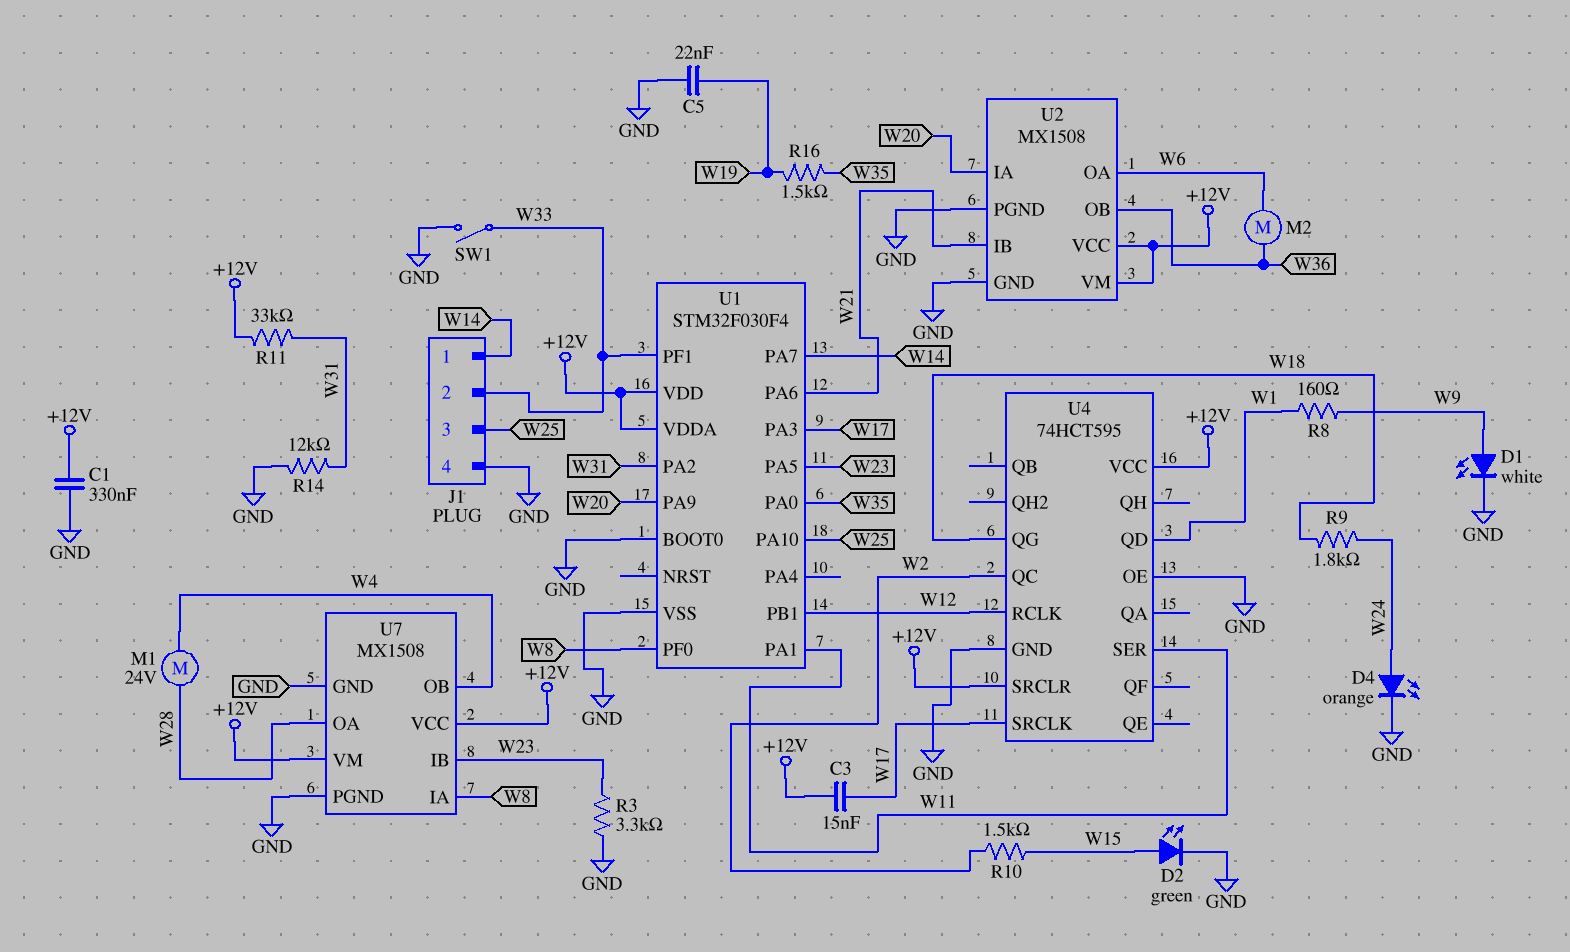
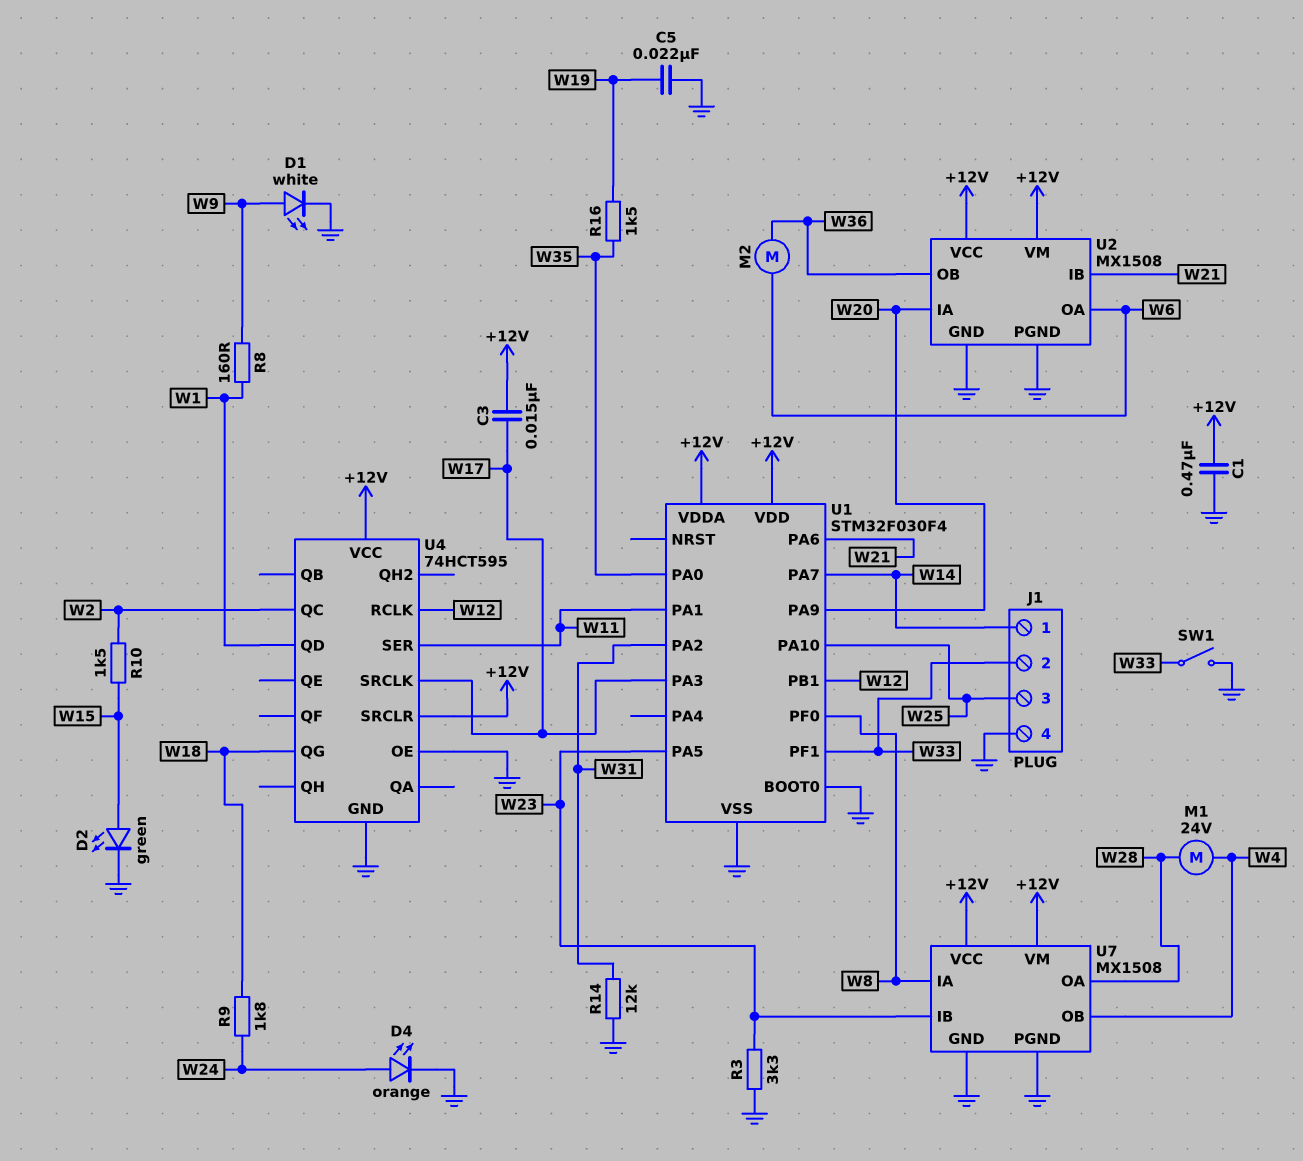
C1: 330nF (+12V, GND) -> 470nF (+12V, GND)
R11: 33k (+12V, W31) -> none

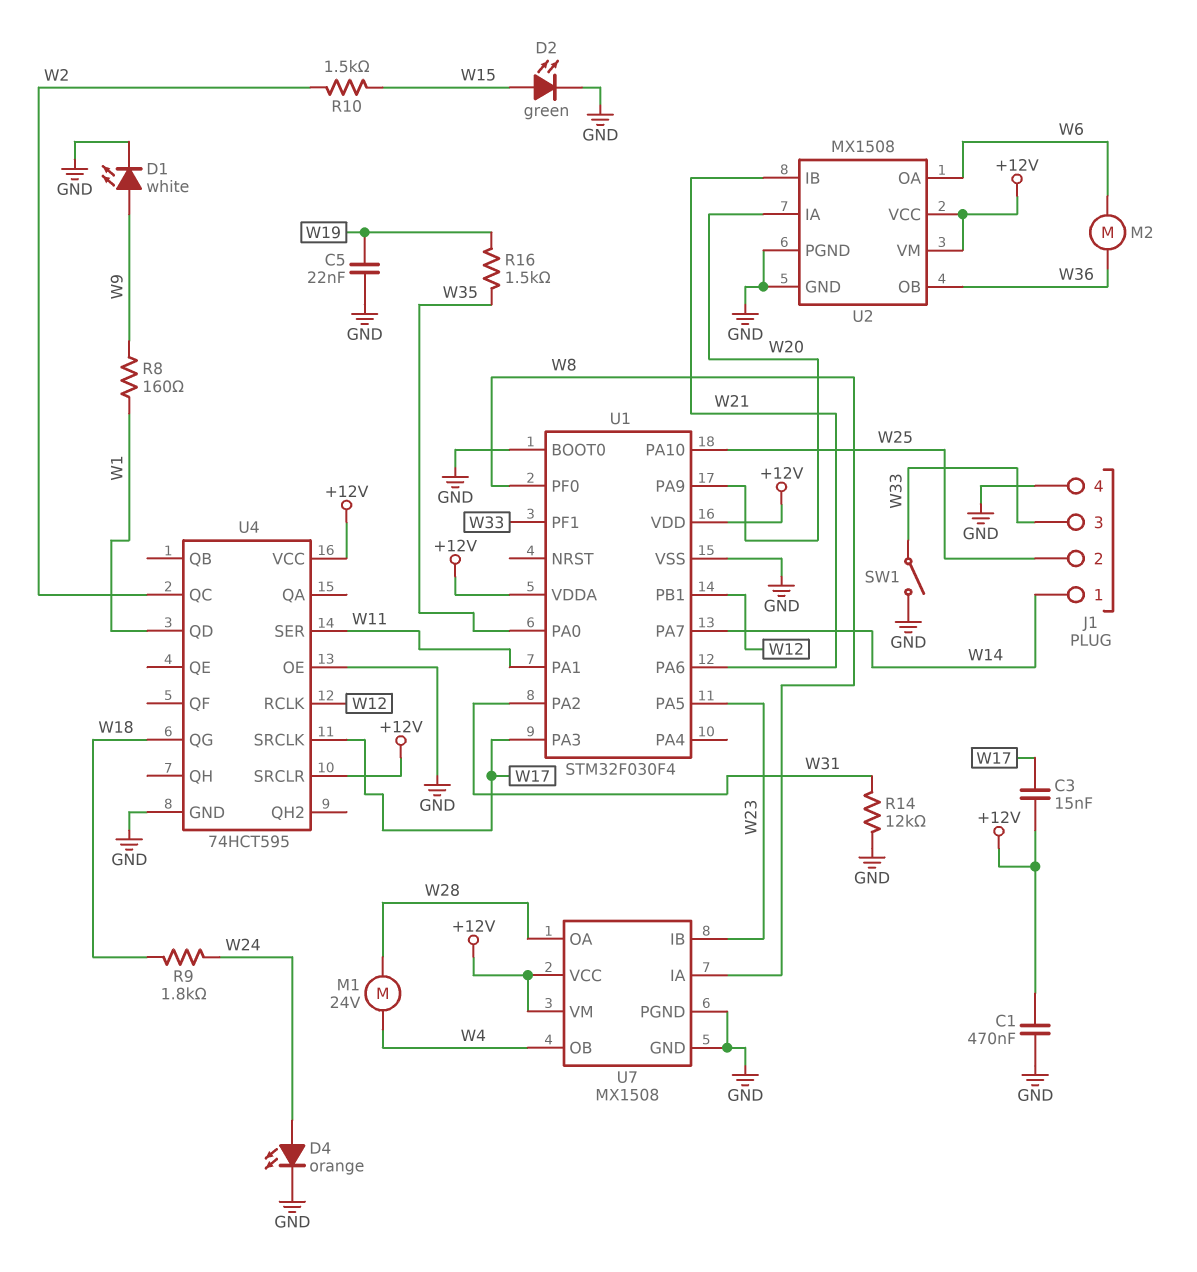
J1 pin 2: W33 -> W25
J1 pin 3: W25 -> W33
R3: 3.3k (GND, W23) -> none

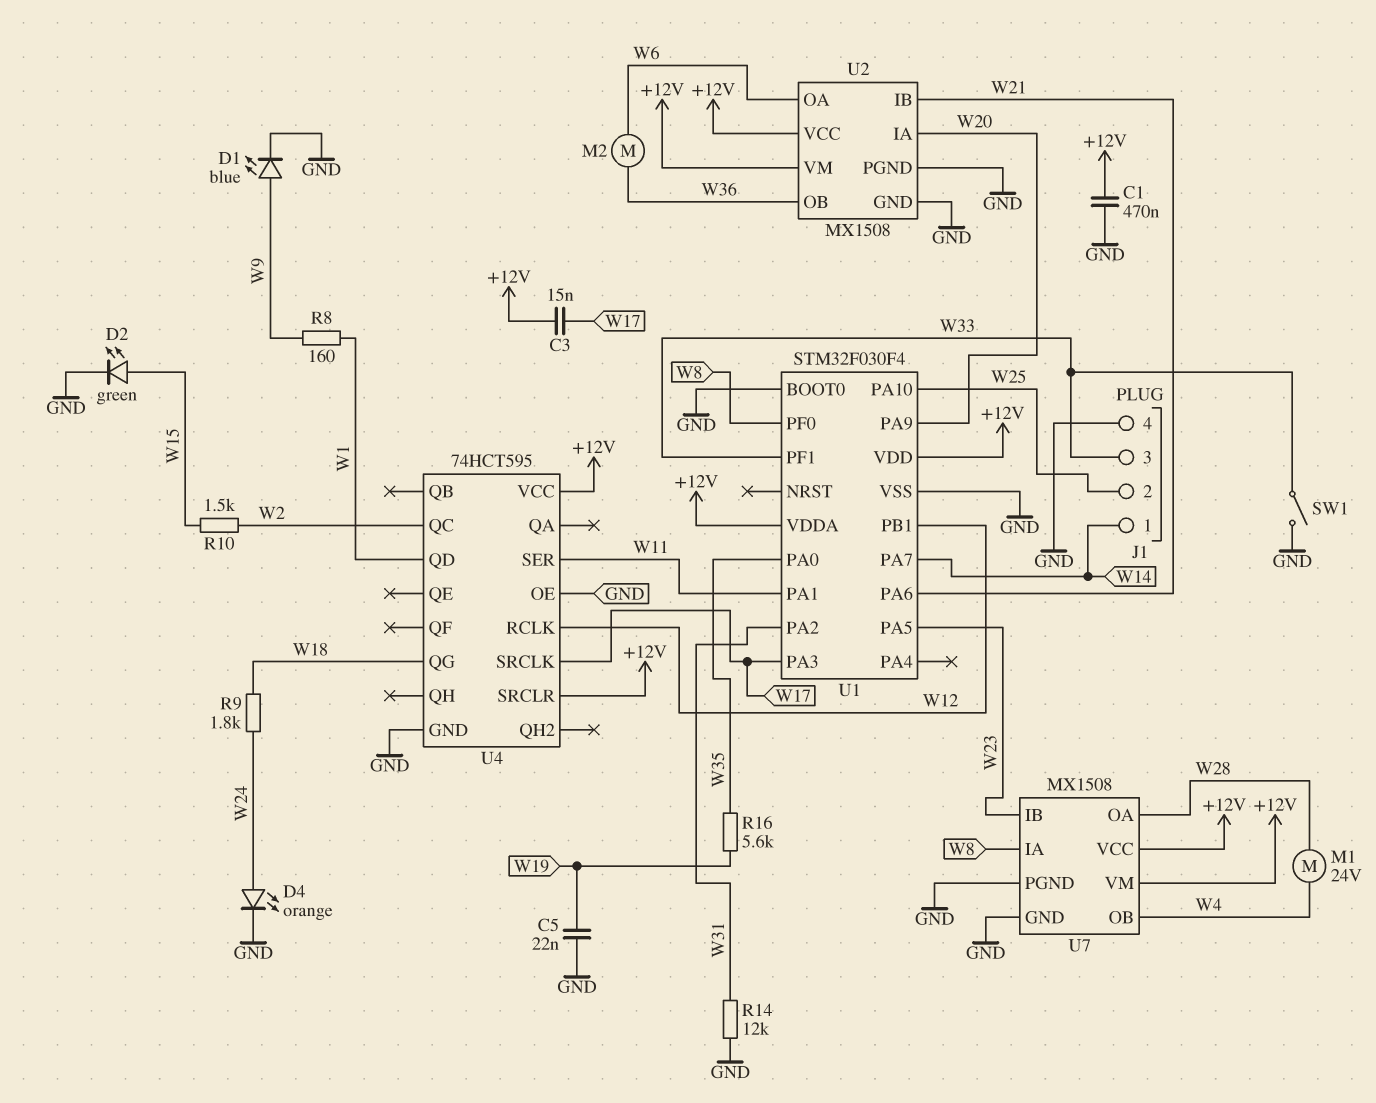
D1: LED white (A W9, K GND) -> LED blue (A W9, K GND)
R16: 1.5k (W19, W35) -> 5.6k (W19, W35)

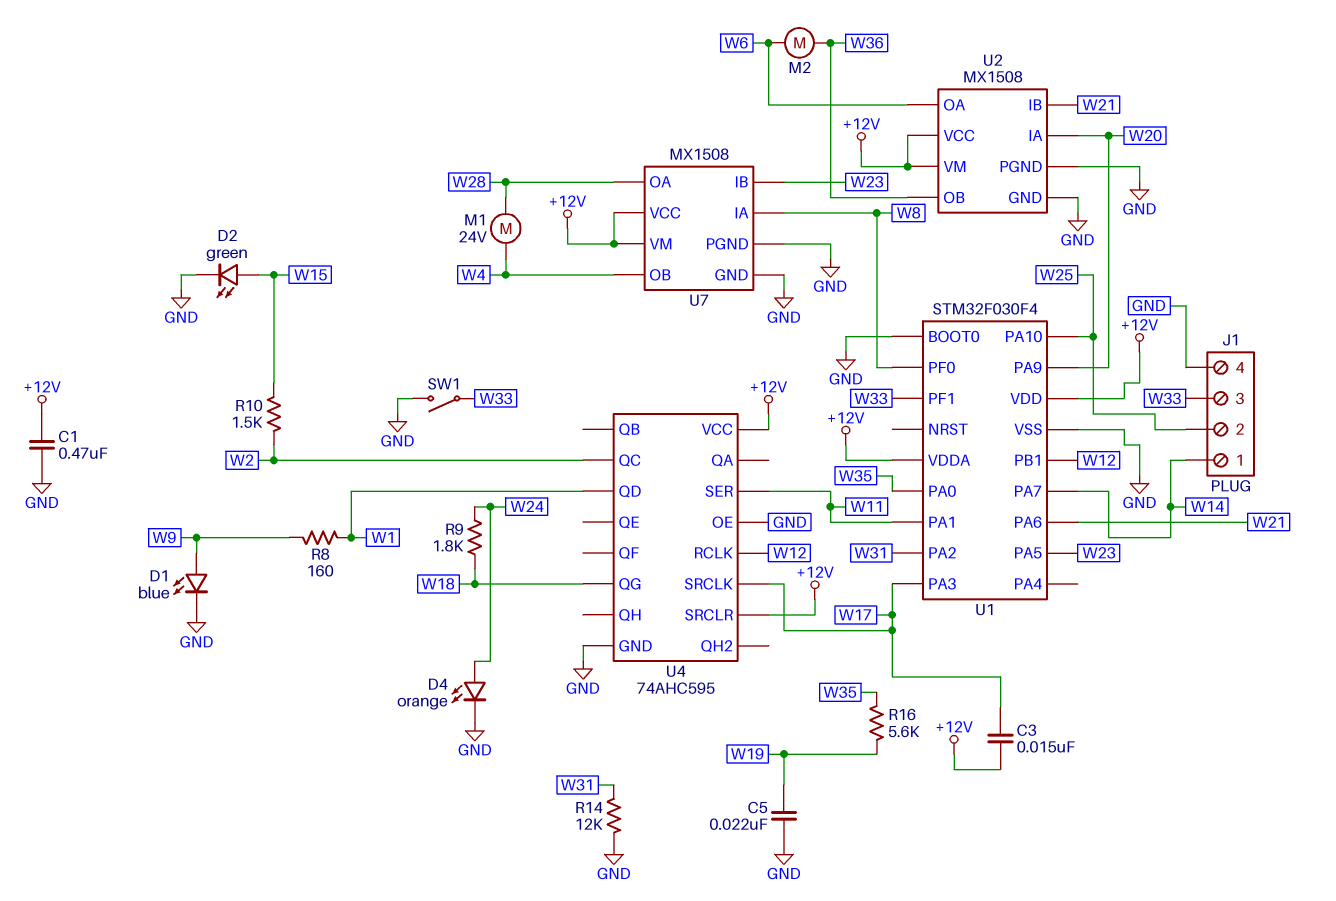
U4: 74HCT595 -> 74AHC595

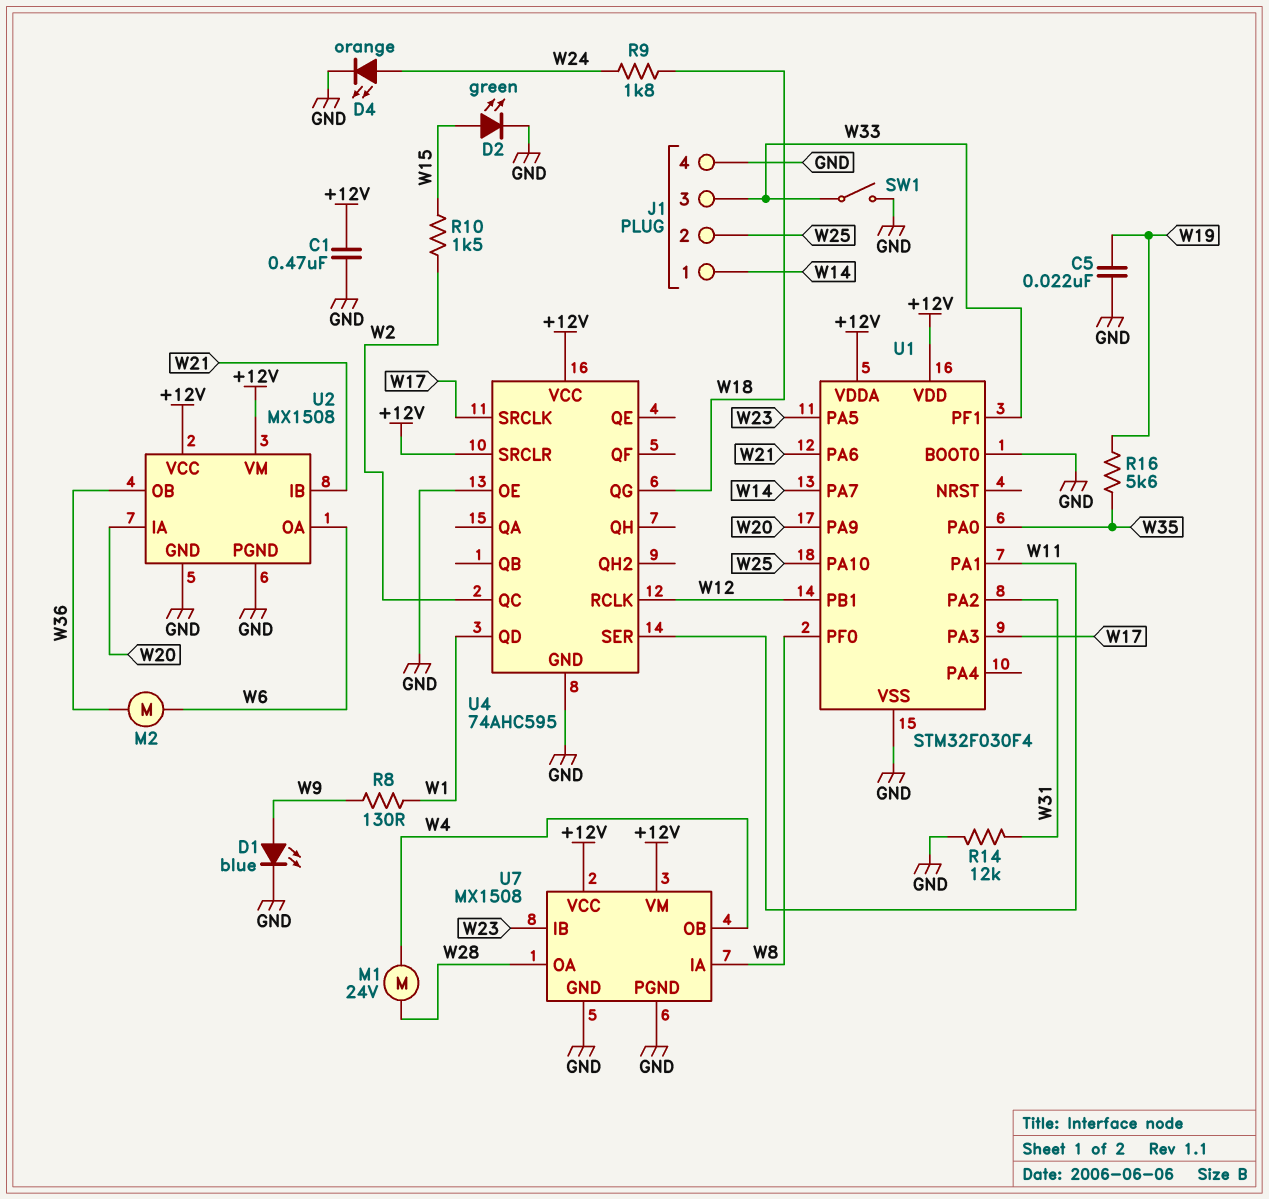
C3: 15nF (+12V, W17) -> none
R8: 160 (W1, W9) -> 130 (W1, W9)

